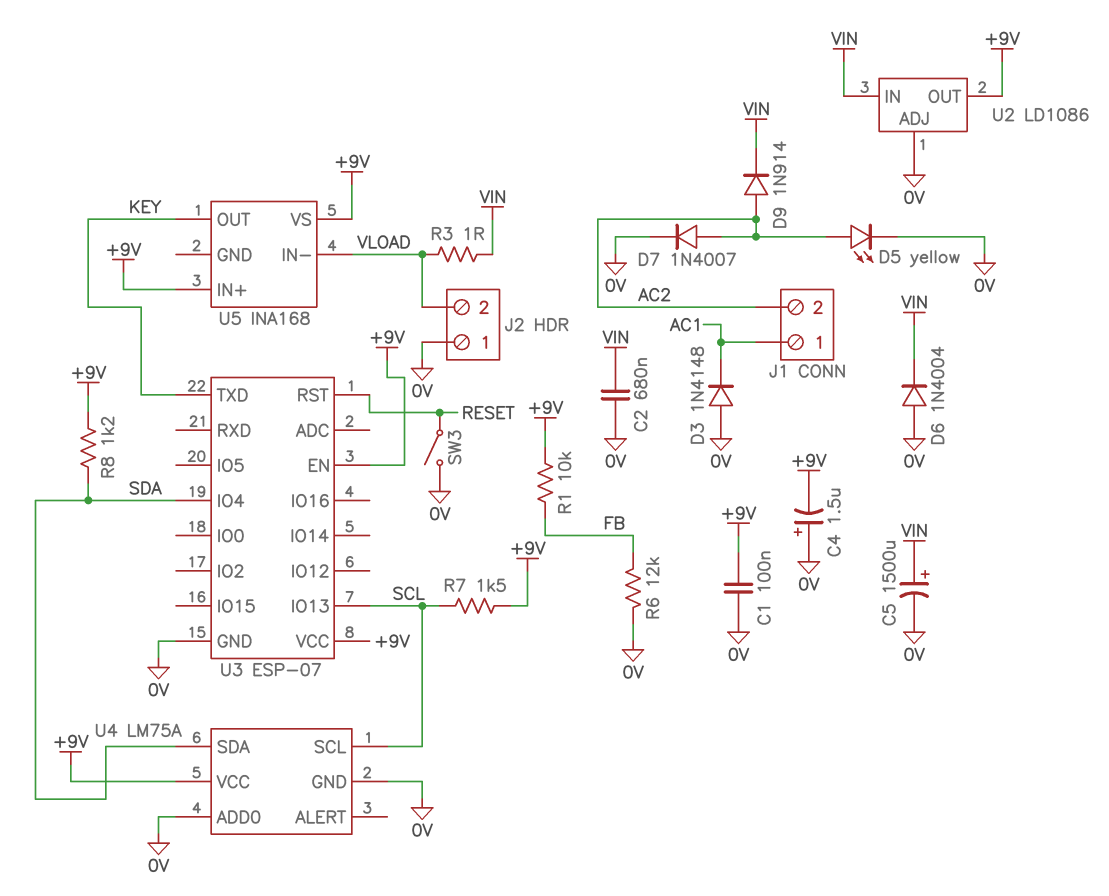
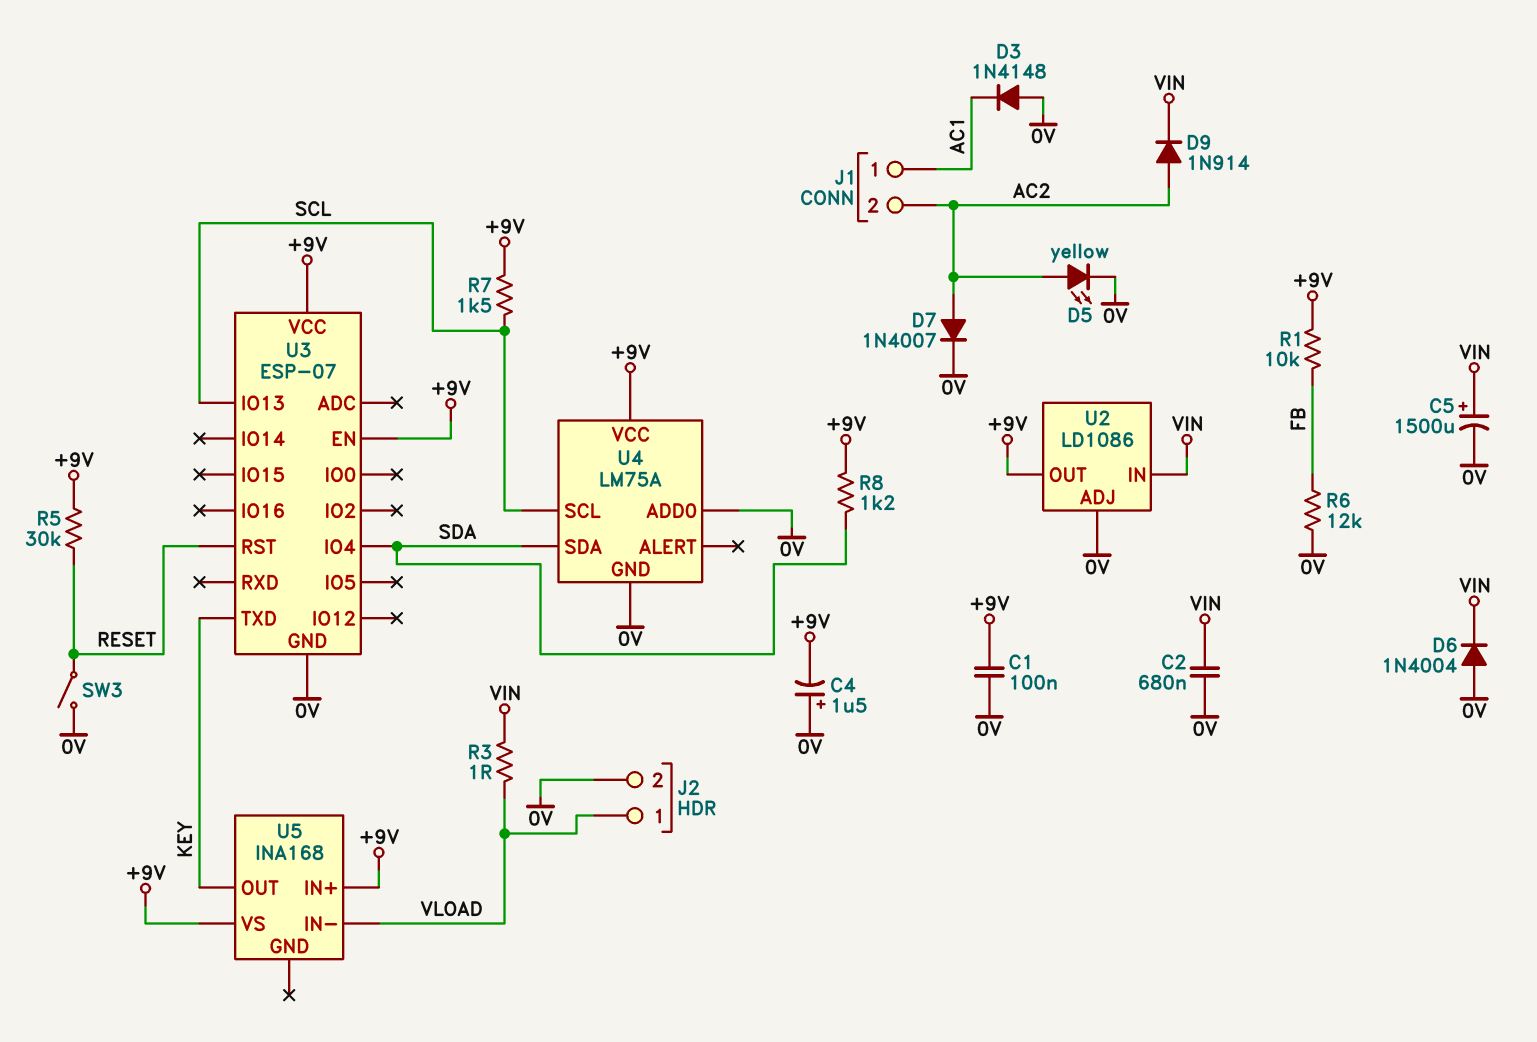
J2 pin 1: 0V -> VLOAD
J2 pin 2: VLOAD -> 0V
R5: none -> 30k (+9V, RESET)

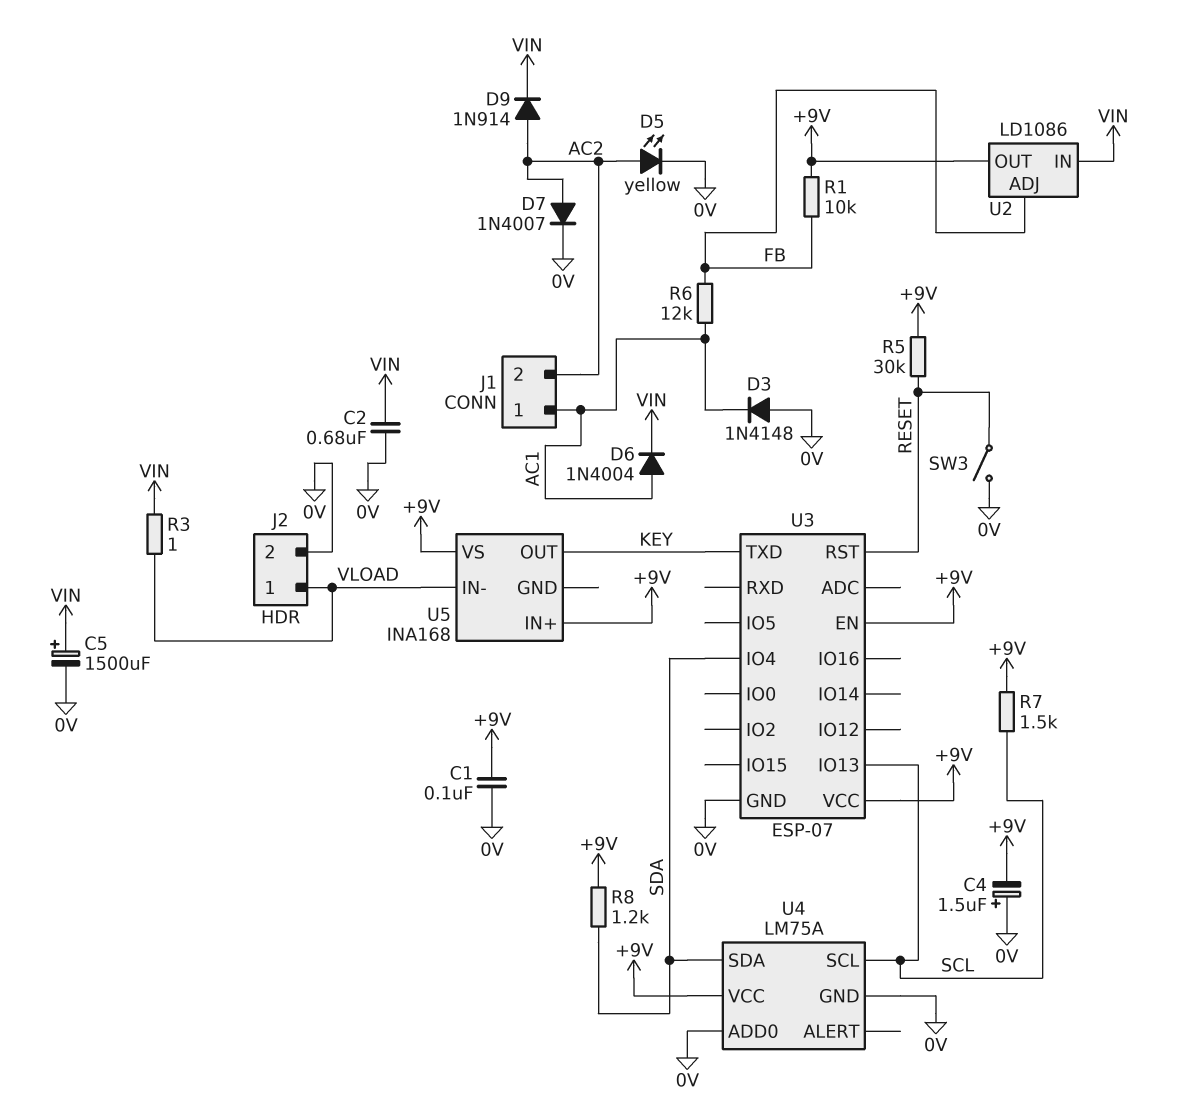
D6: diode 1N4004 (A 0V, K VIN) -> diode 1N4004 (A AC1, K VIN)
R6: 12k (0V, FB) -> 12k (AC1, FB)
U2 pin ADJ: 0V -> FB

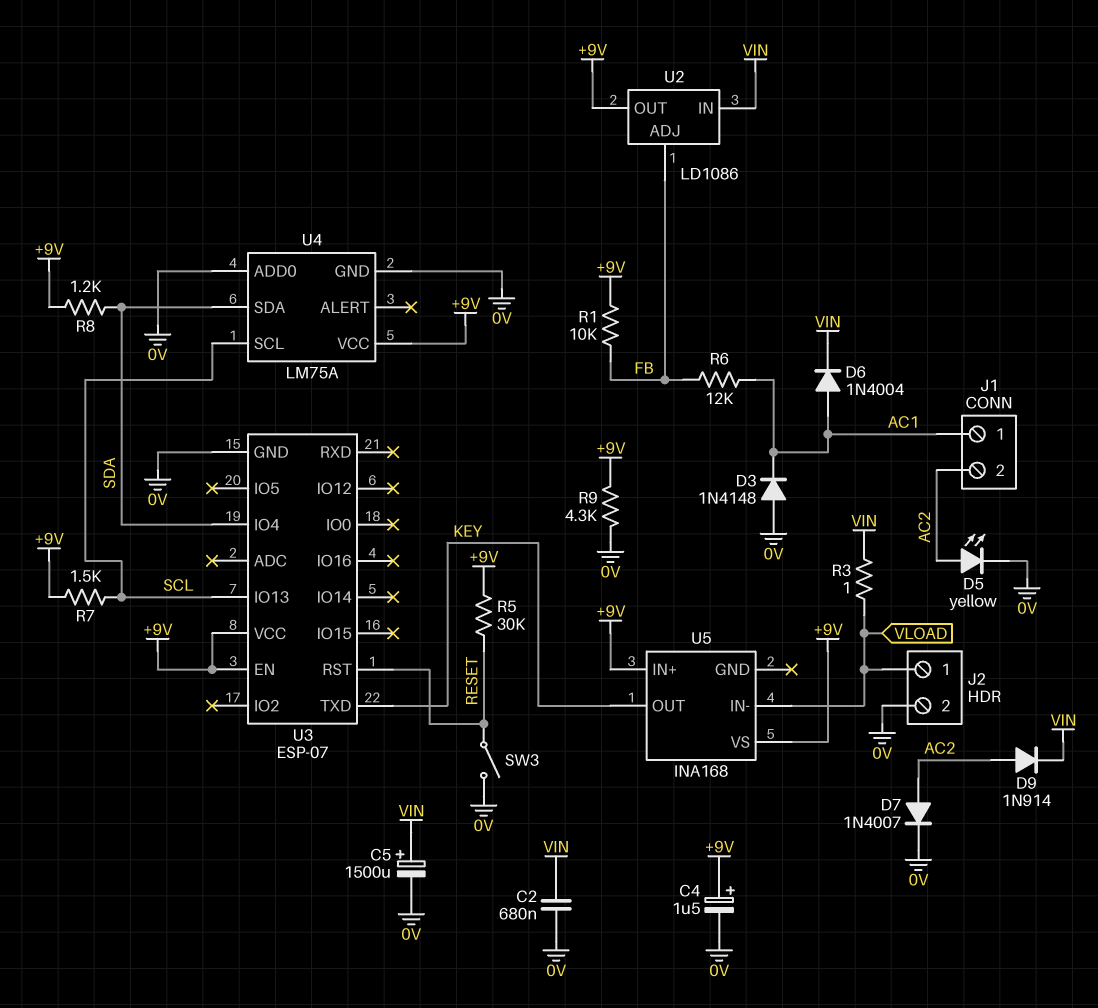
C1: 100nF (+9V, 0V) -> none
C4: 1.5uF (plus 0V, minus +9V) -> 1.5uF (plus +9V, minus 0V)
R9: none -> 4.3k (+9V, 0V)

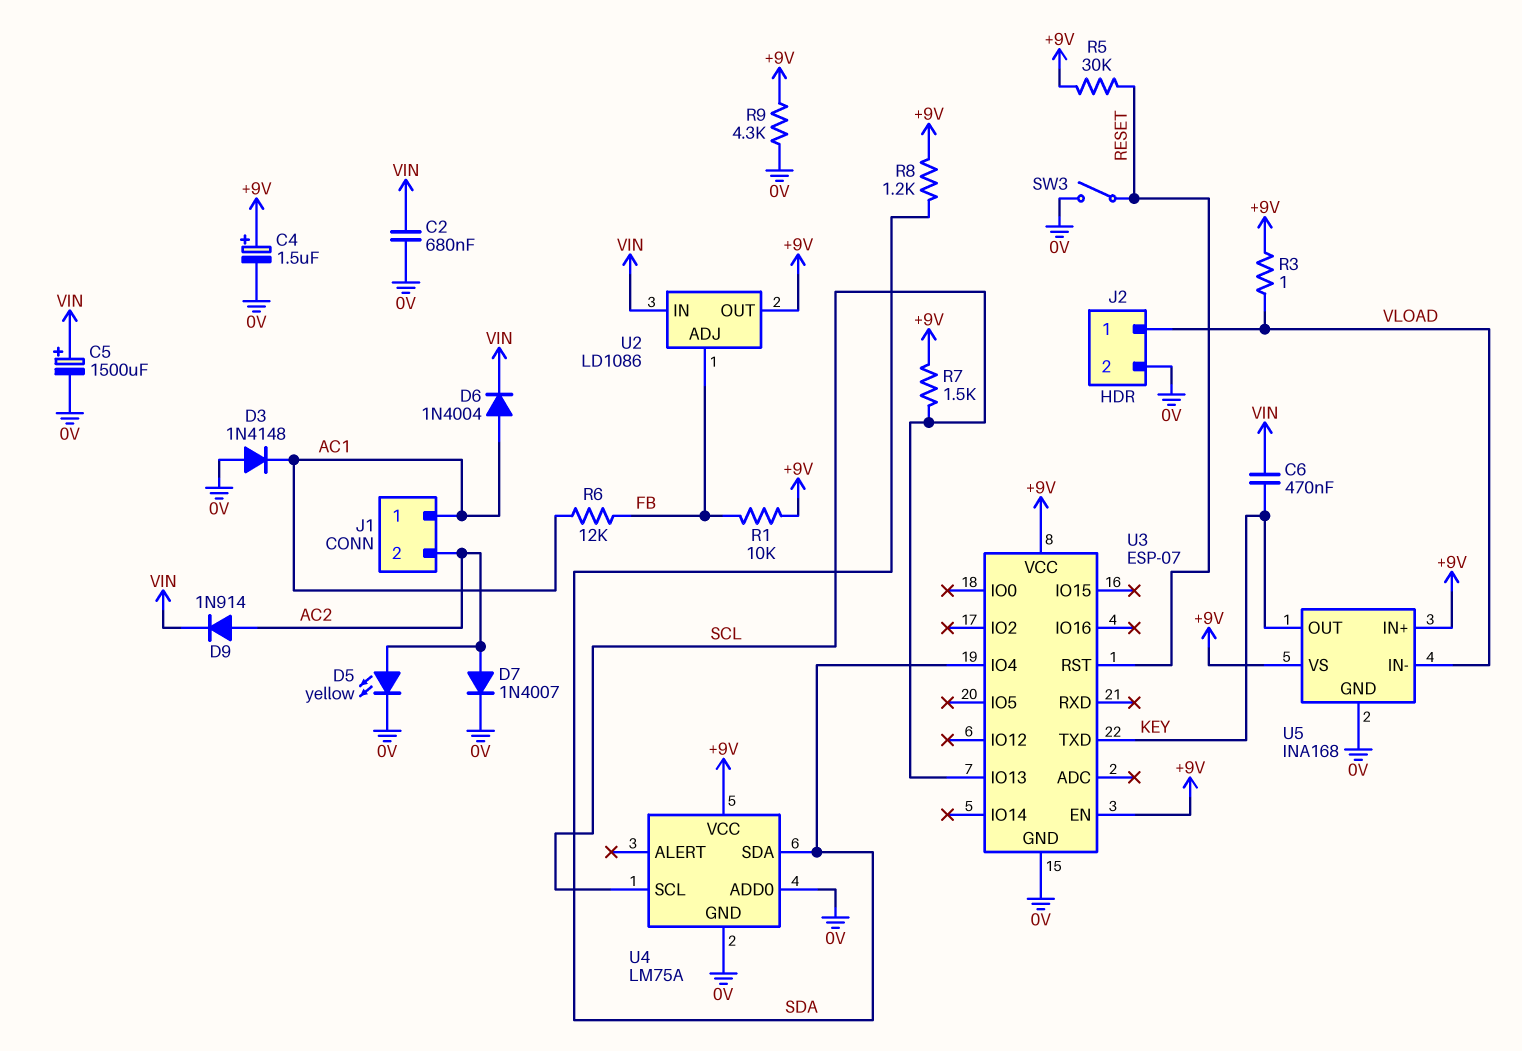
C6: none -> 470nF (KEY, VIN)
R3: 1 (VIN, VLOAD) -> 1 (+9V, VLOAD)
U5 pin GND: none -> 0V

